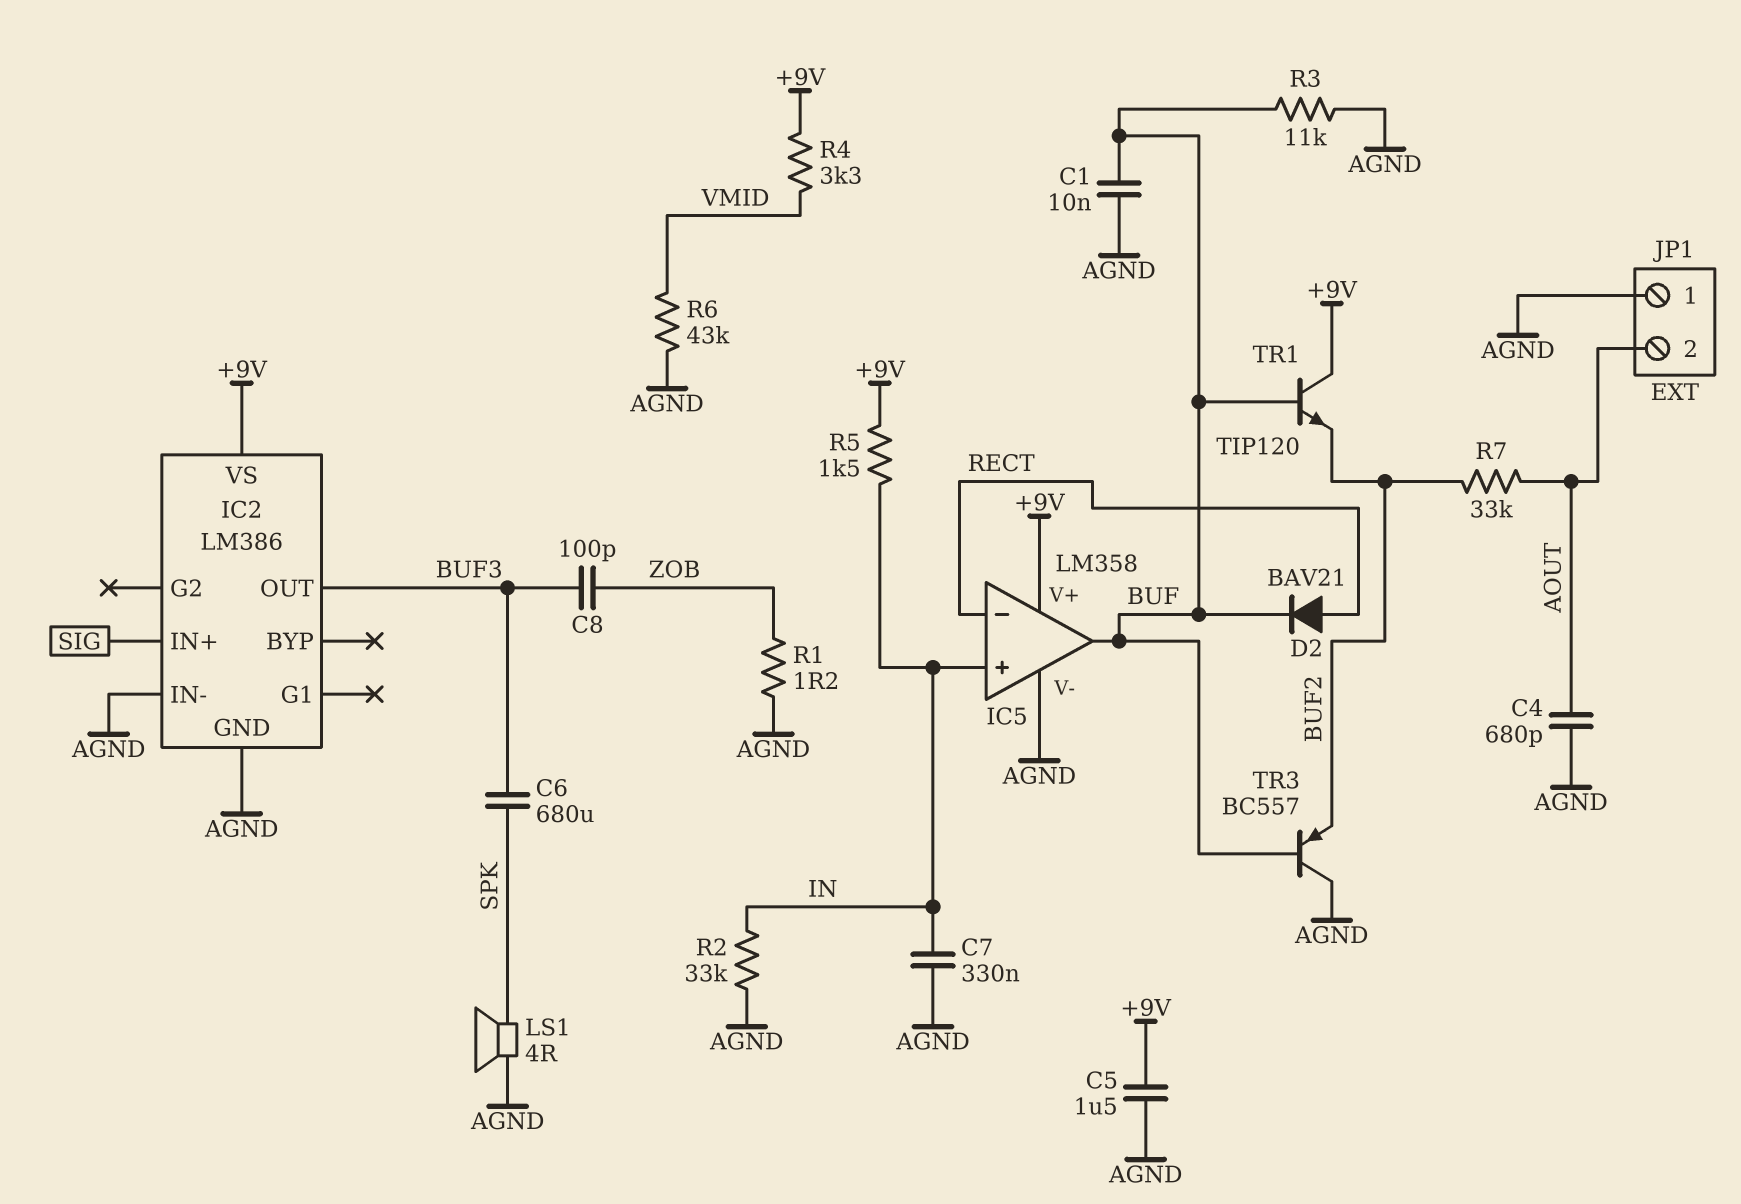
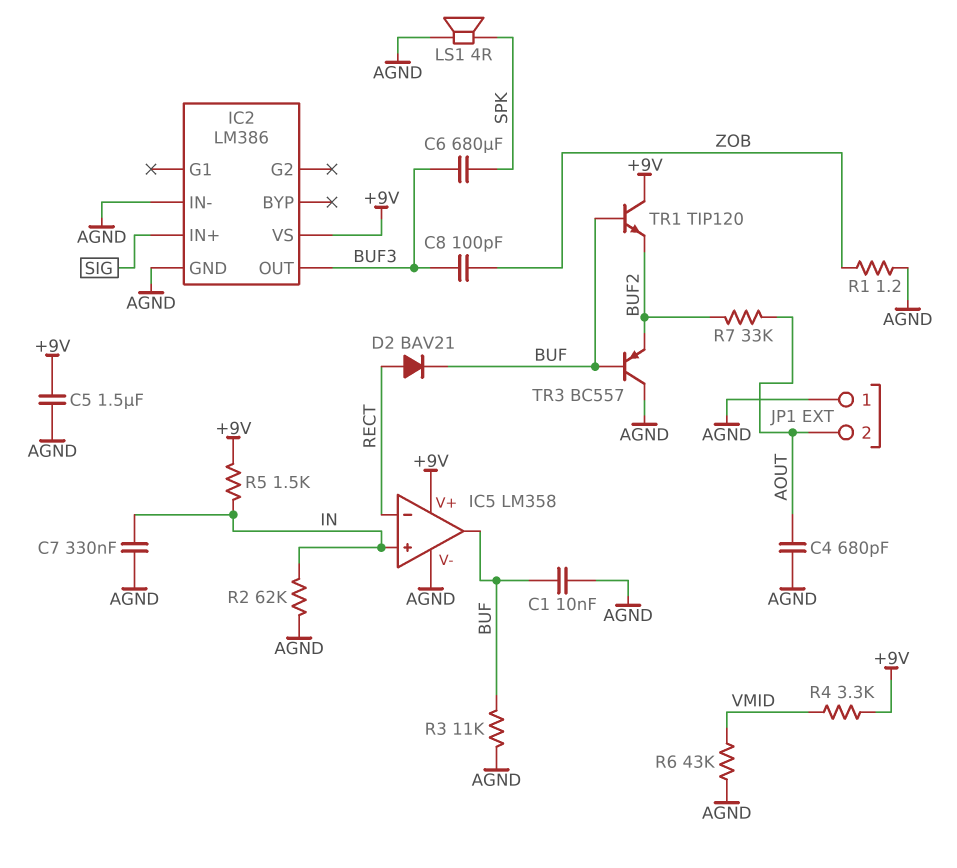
R2: 33k (AGND, IN) -> 62k (AGND, IN)

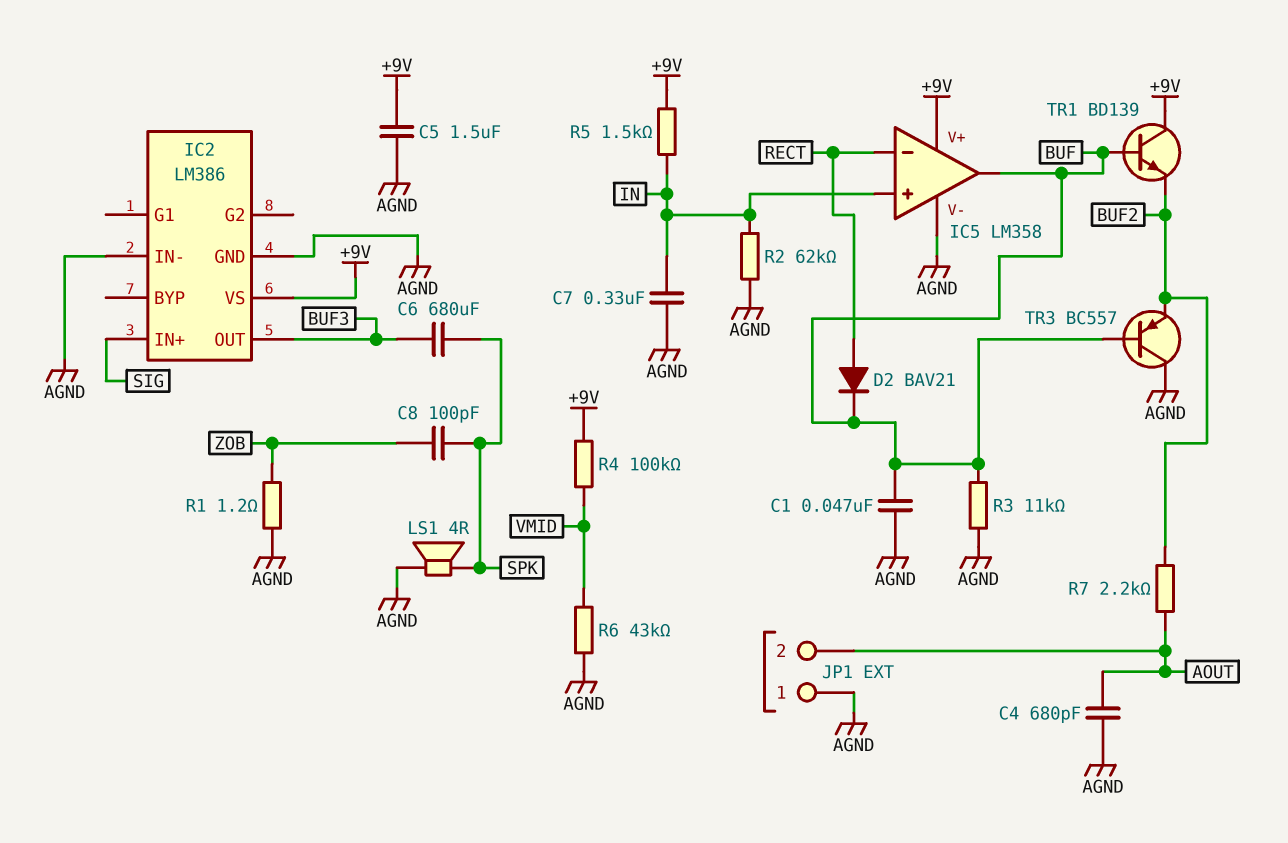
C1: 10nF (AGND, BUF) -> 47nF (AGND, BUF)
C8: 100pF (BUF3, ZOB) -> 100pF (SPK, ZOB)
R4: 3.3k (+9V, VMID) -> 100k (+9V, VMID)
R7: 33k (AOUT, BUF2) -> 2.2k (AOUT, BUF2)
TR1: NPN TIP120 (B BUF, C +9V, E BUF2) -> NPN BD139 (B BUF, C +9V, E BUF2)

